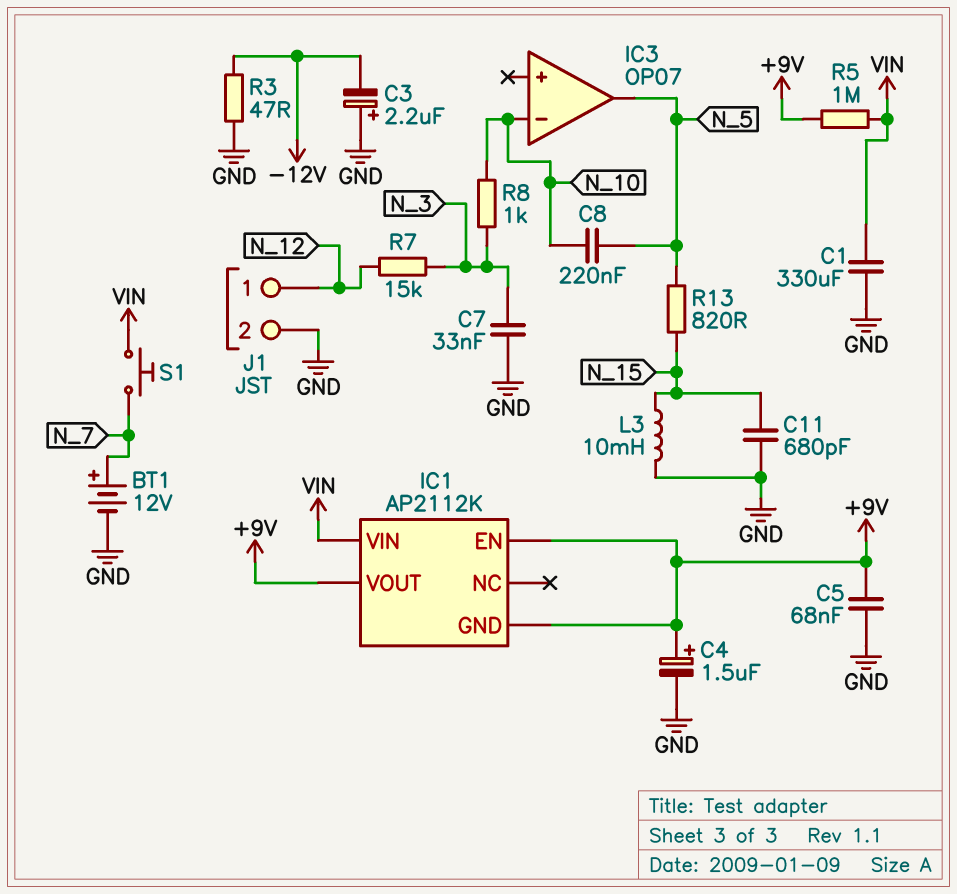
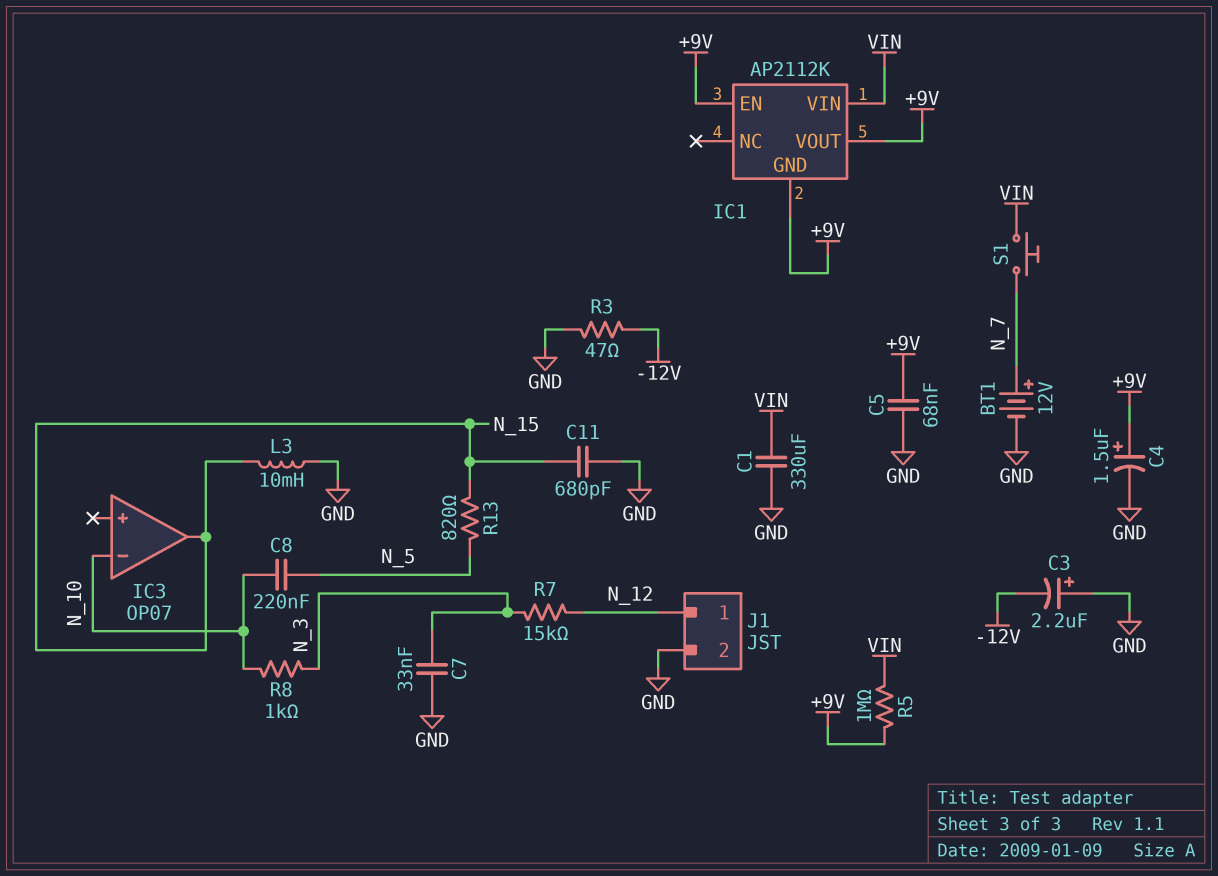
IC3 pin out: N_5 -> N_15

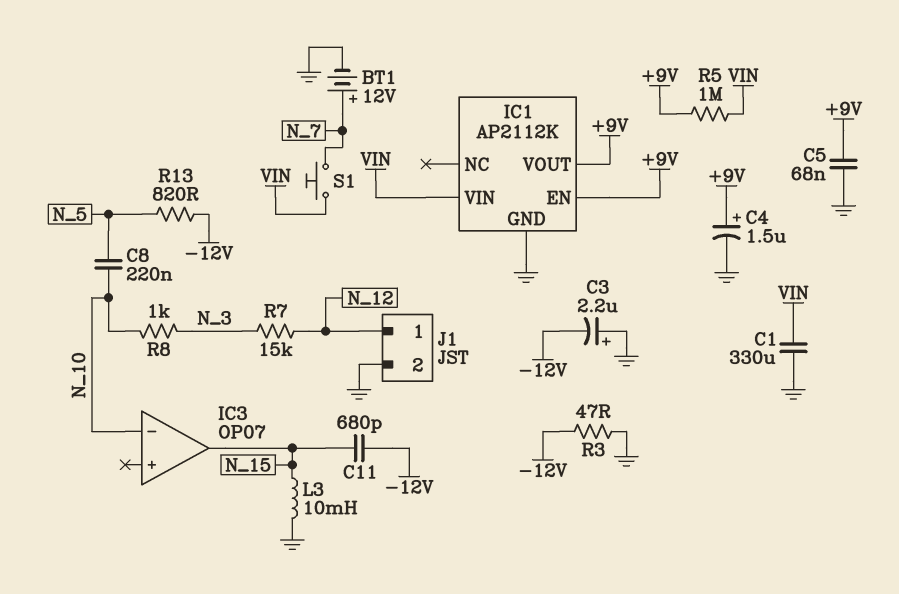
C7: 33nF (GND, N_3) -> none
C11: 680pF (GND, N_15) -> 680pF (-12V, N_15)
IC1 pin GND: +9V -> GND
R13: 820 (N_5, N_15) -> 820 (-12V, N_5)

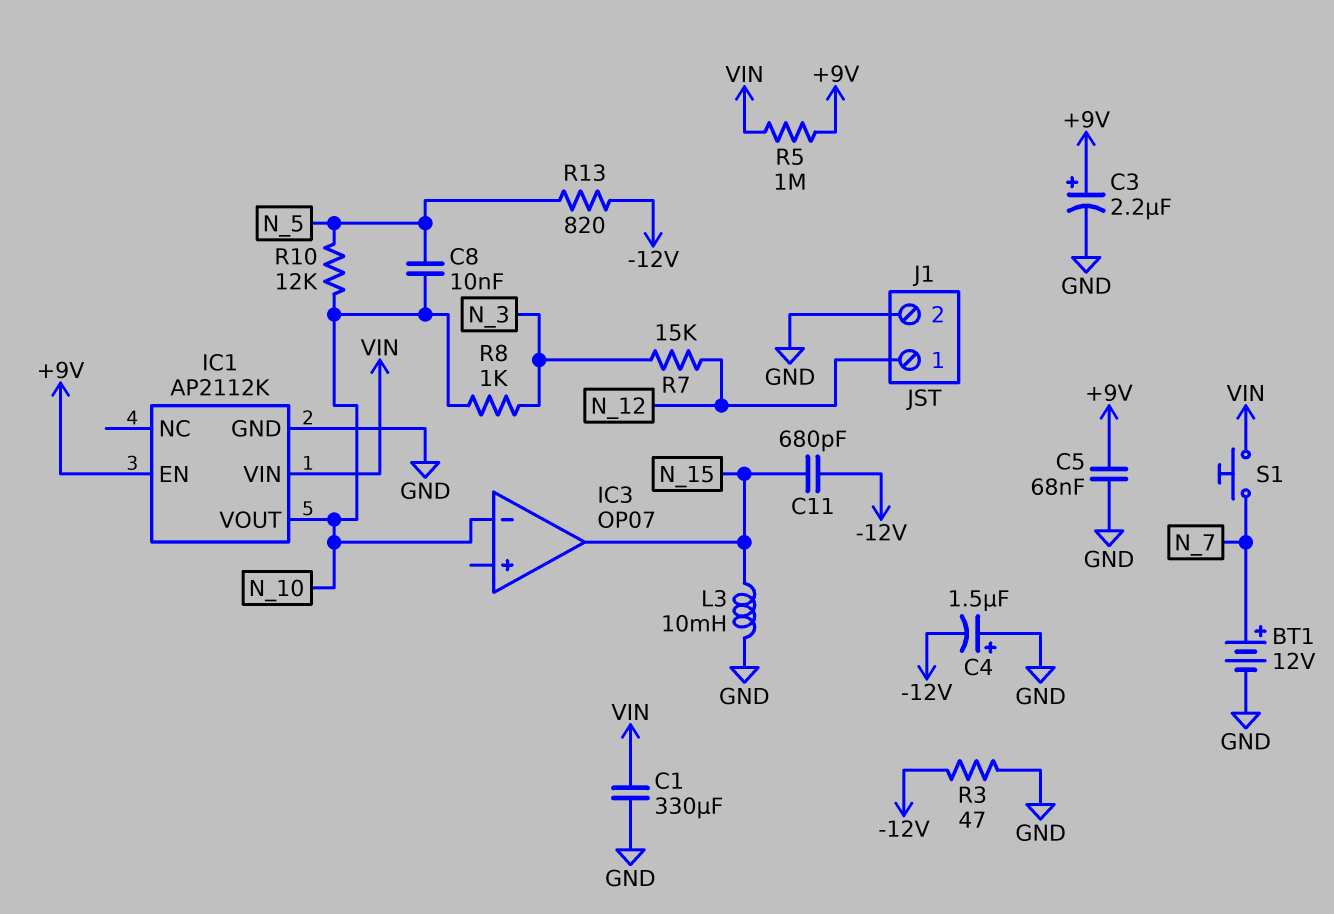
C3: 2.2uF (plus GND, minus -12V) -> 2.2uF (plus +9V, minus GND)
C4: 1.5uF (plus +9V, minus GND) -> 1.5uF (plus GND, minus -12V)
C8: 220nF (N_5, N_10) -> 10nF (N_5, N_10)
IC1 pin VOUT: +9V -> N_10
R10: none -> 12k (N_5, N_10)

